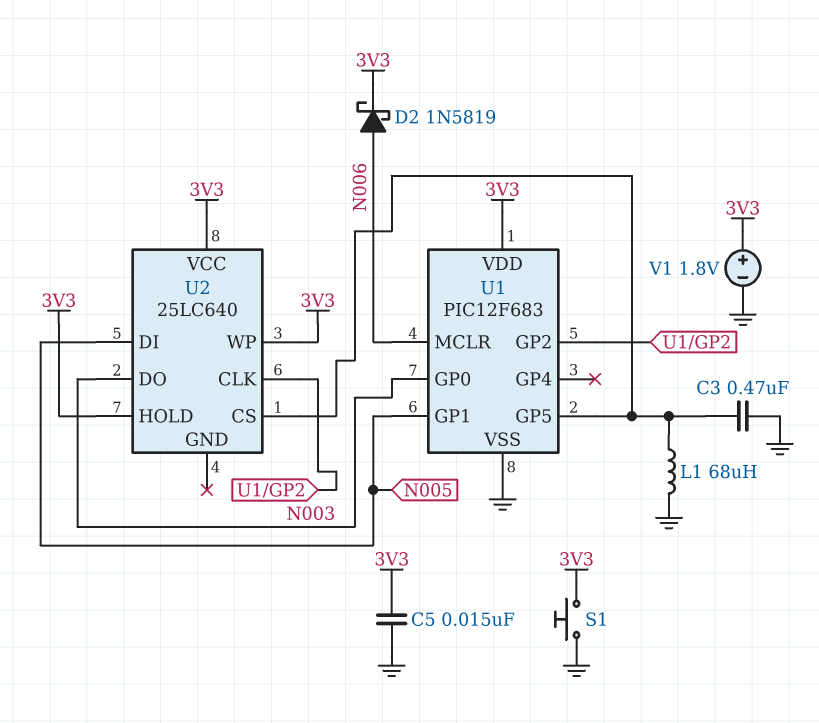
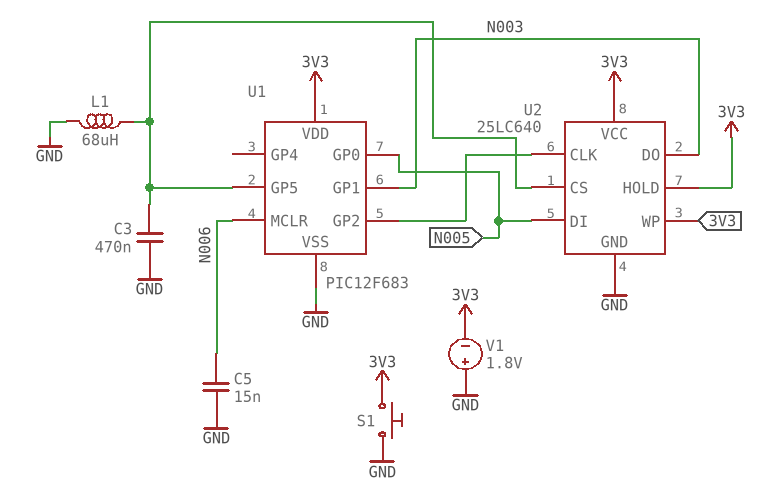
C5: 15nF (3V3, GND) -> 15nF (GND, N006)
D2: schottky 1N5819 (A N006, K 3V3) -> none
U1 pin GP0: N003 -> N005
U1 pin GP1: N005 -> N003
U2 pin GND: none -> GND
V1: 1.8V (plus 3V3, minus GND) -> 1.8V (plus GND, minus 3V3)

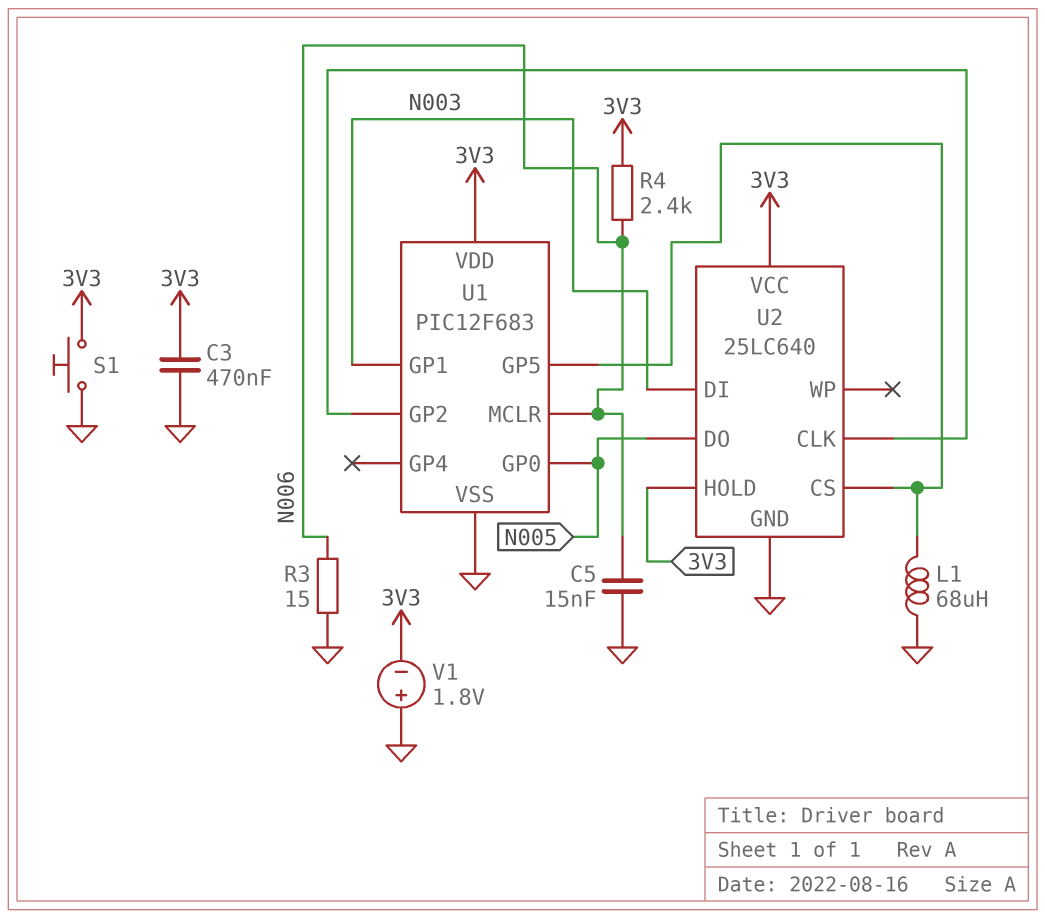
C3: 470nF (GND, U1/GP5) -> 470nF (3V3, GND)
R3: none -> 15 (GND, N006)
R4: none -> 2.4k (3V3, N006)
U2 pin DI: N005 -> N003
U2 pin DO: N003 -> N005
U2 pin WP: 3V3 -> none

